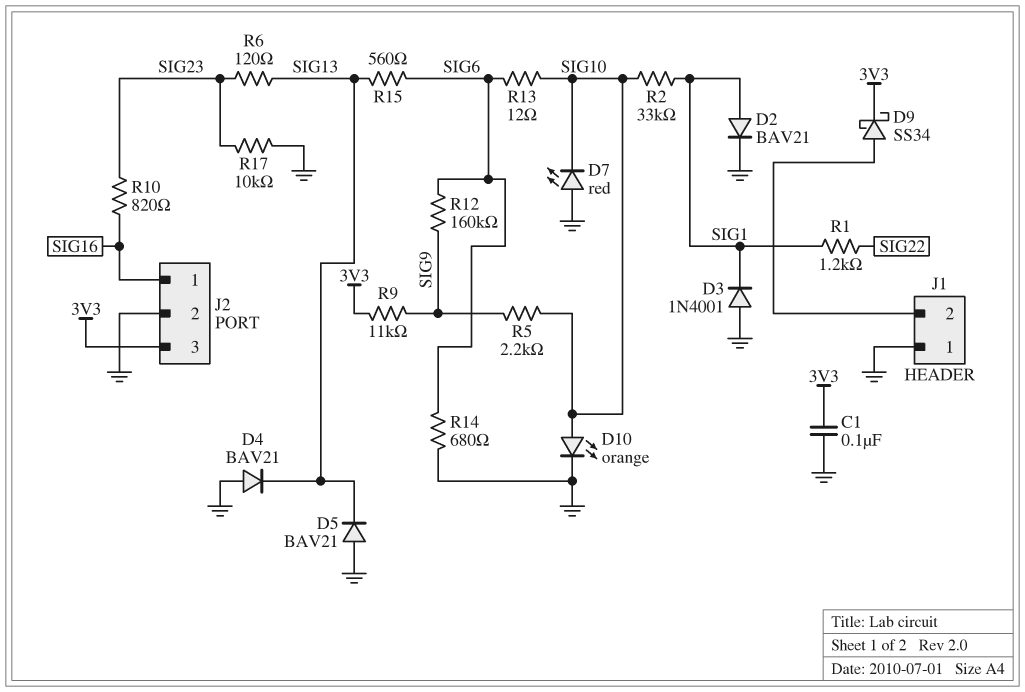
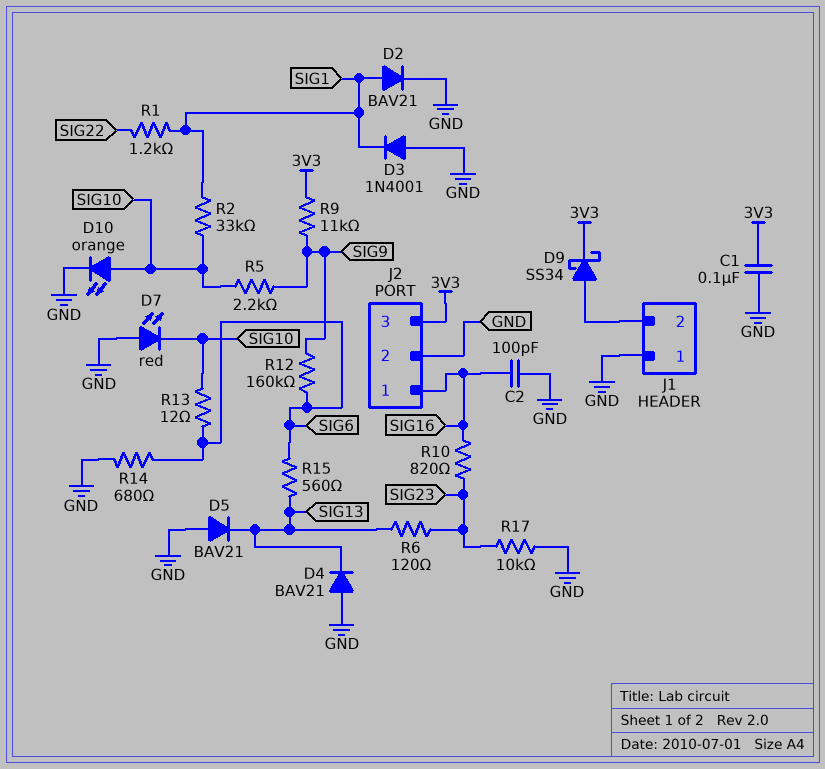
C2: none -> 100pF (GND, SIG16)

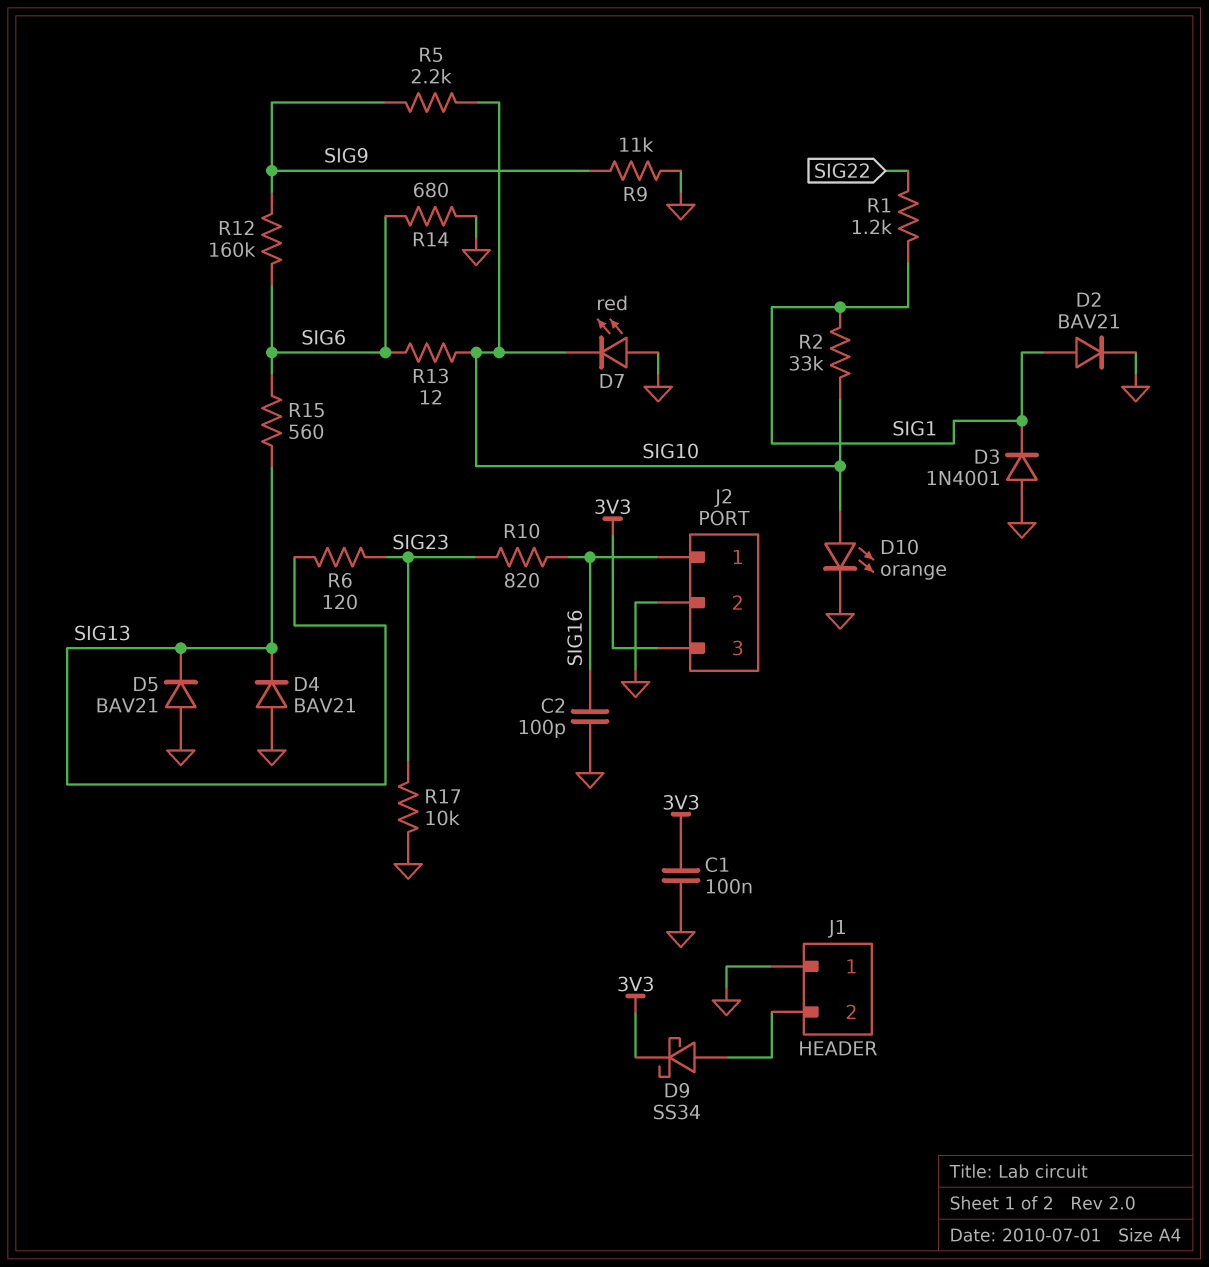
R9: 11k (3V3, SIG9) -> 11k (GND, SIG9)

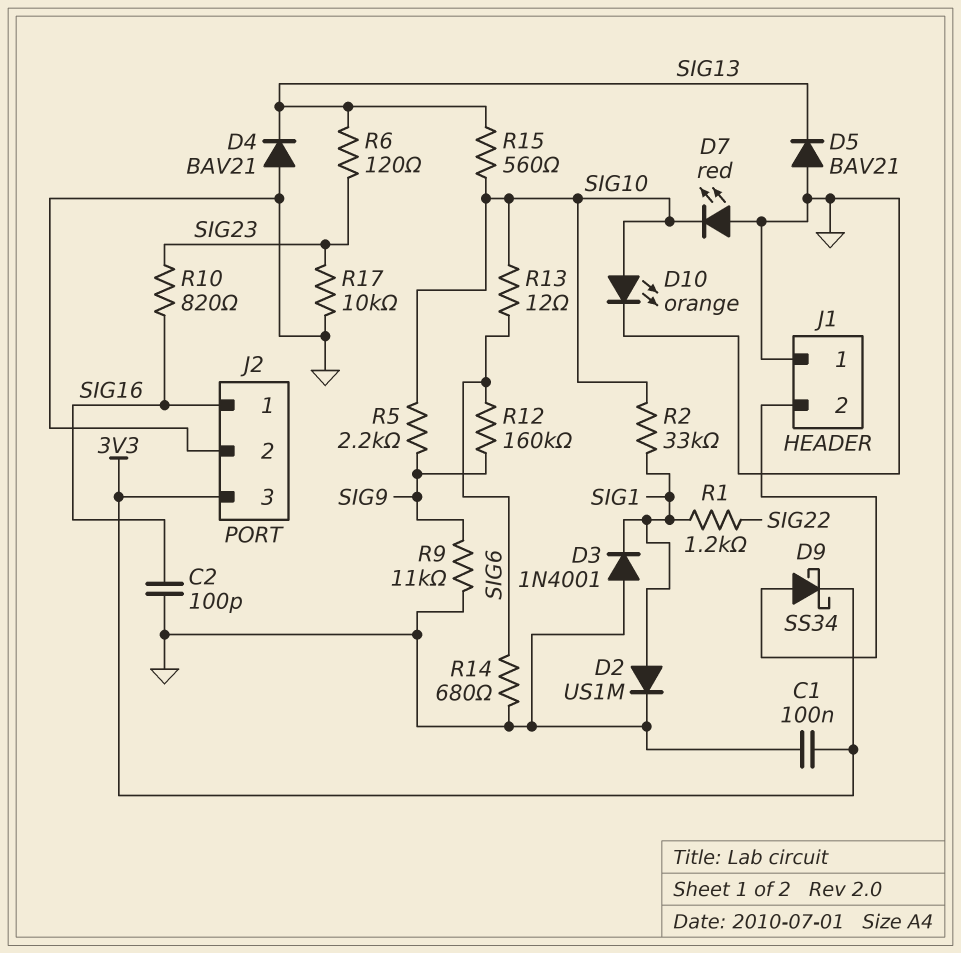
D2: diode BAV21 (A SIG1, K GND) -> diode US1M (A SIG1, K GND)
R15: 560 (SIG6, SIG13) -> 560 (SIG10, SIG13)

